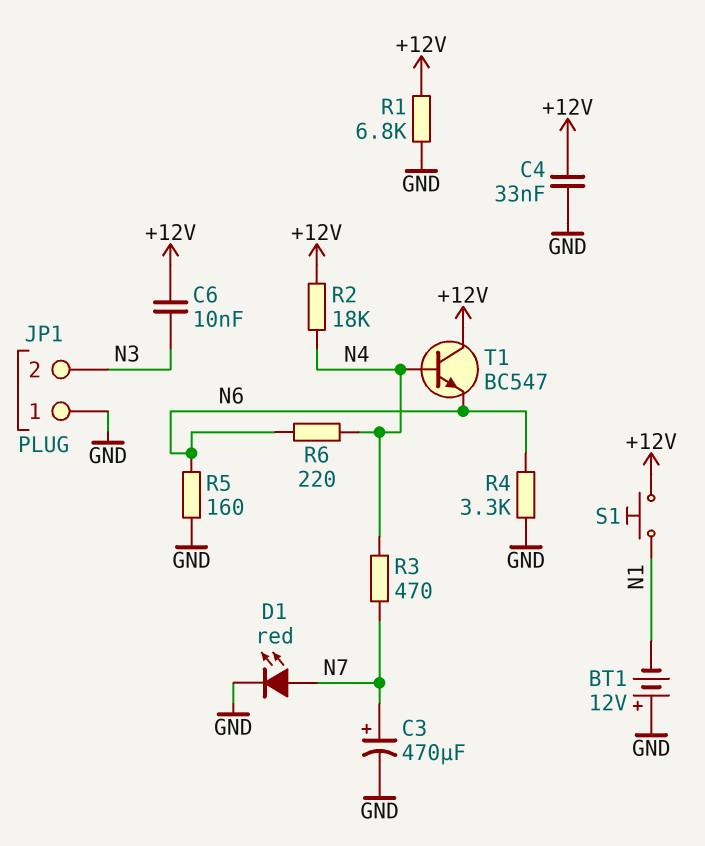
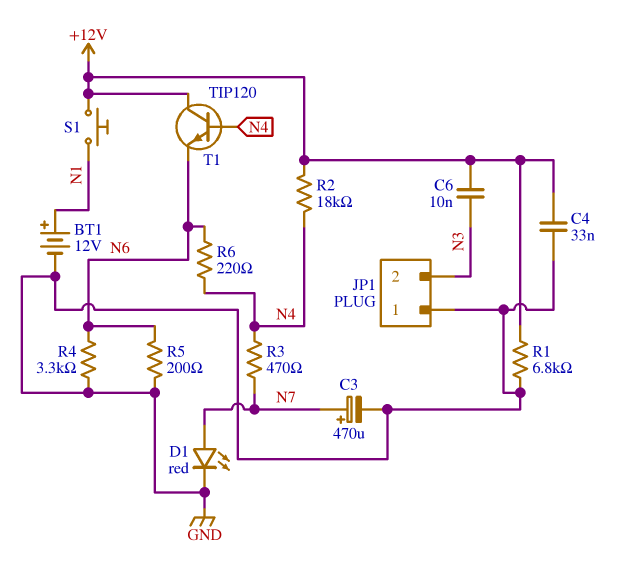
BT1: 12V (plus GND, minus N1) -> 12V (plus N1, minus GND)
R5: 160 (GND, N6) -> 200 (GND, N6)
T1: NPN BC547 (B N4, C +12V, E N6) -> NPN TIP120 (B N4, C +12V, E N6)

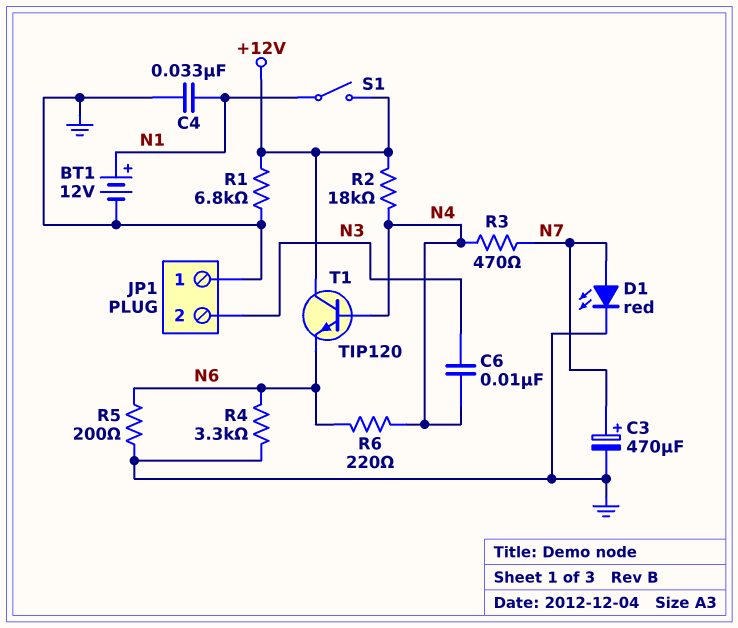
C4: 33nF (+12V, GND) -> 33nF (GND, N1)
C6: 10nF (+12V, N3) -> 10nF (N3, N4)
S1: button (+12V, N1) -> switch (+12V, N1)

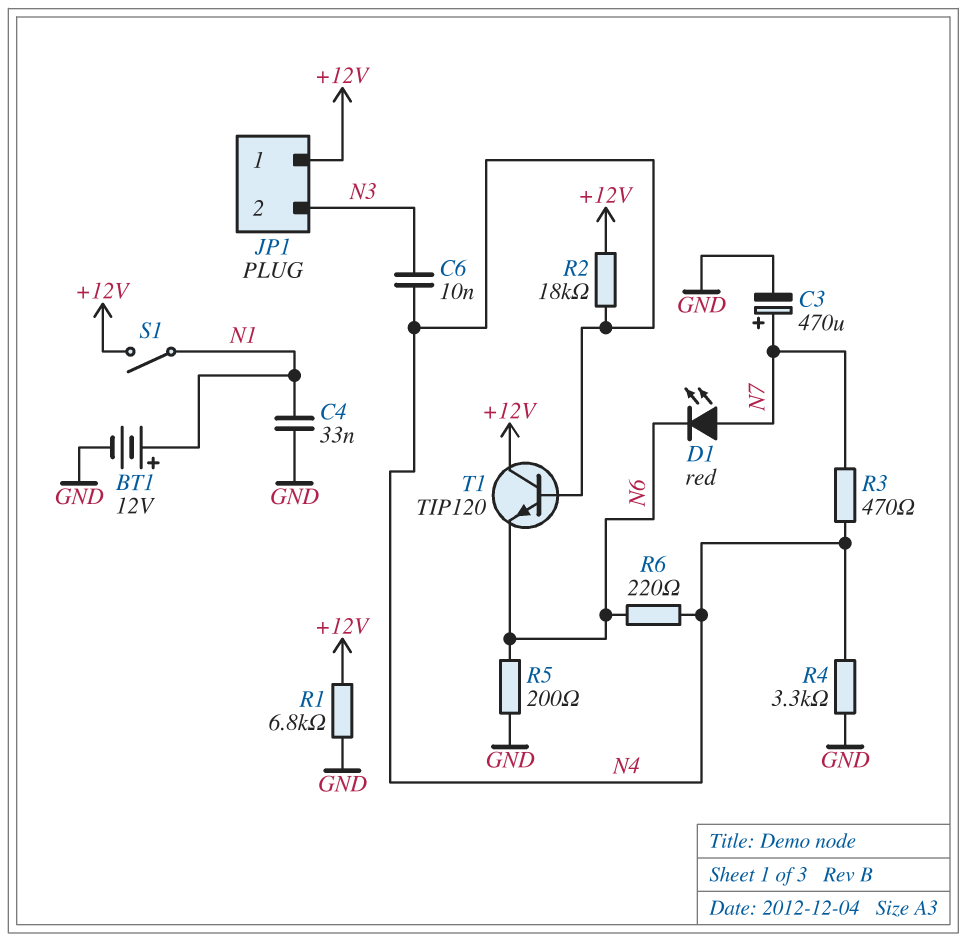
D1: LED red (A N7, K GND) -> LED red (A N7, K N6)
JP1 pin 1: GND -> +12V
R4: 3.3k (GND, N6) -> 3.3k (GND, N4)

